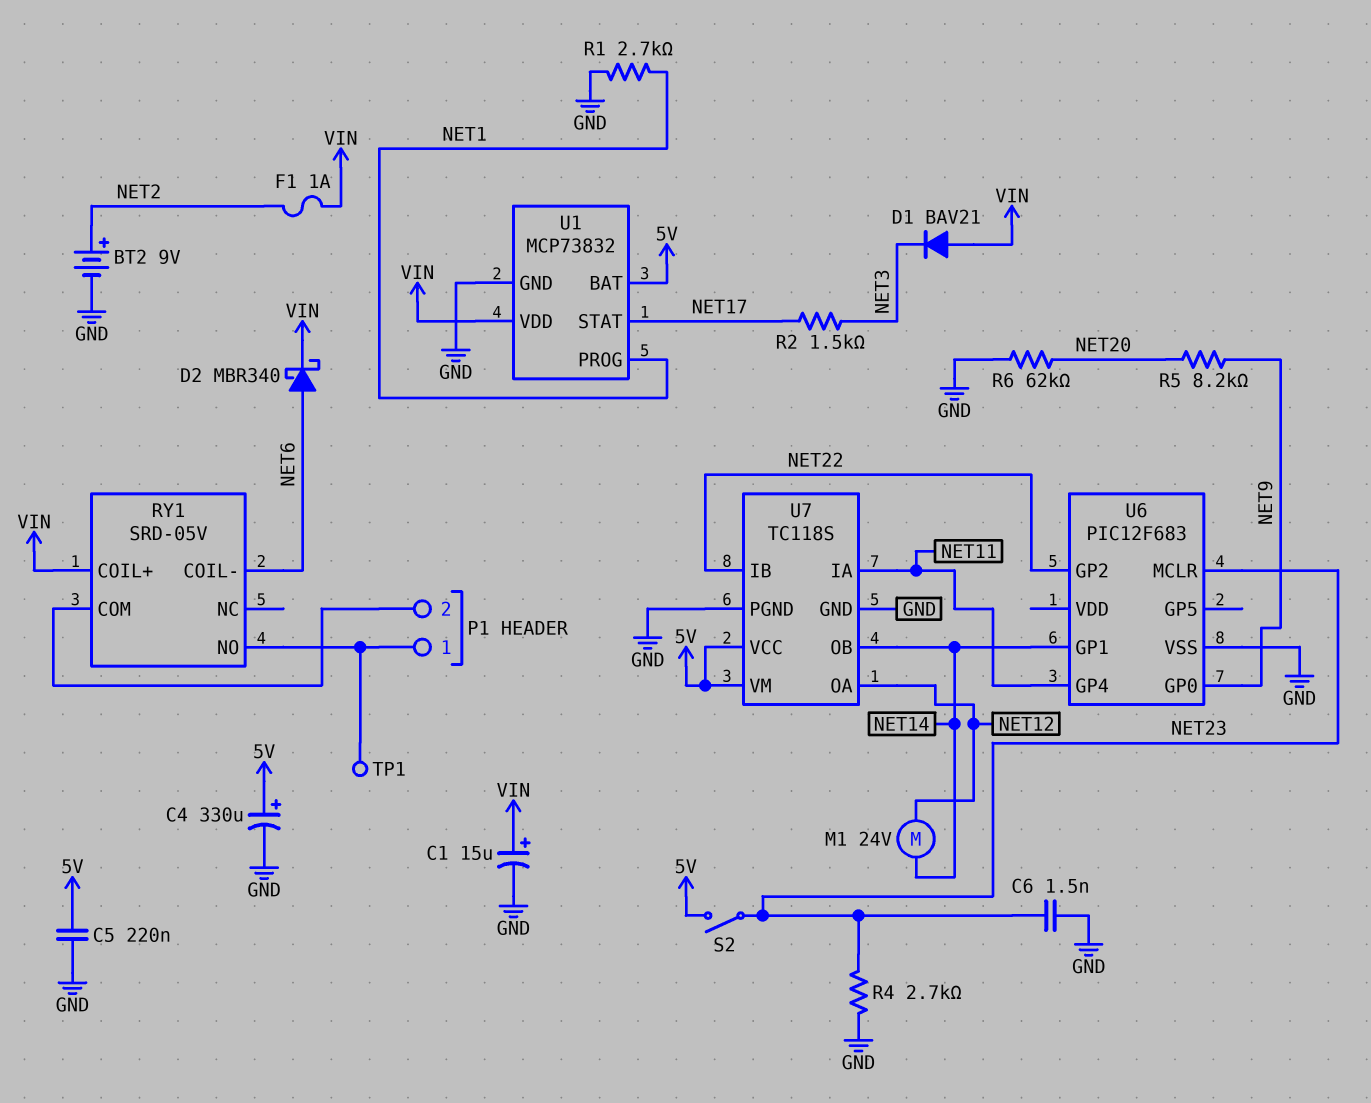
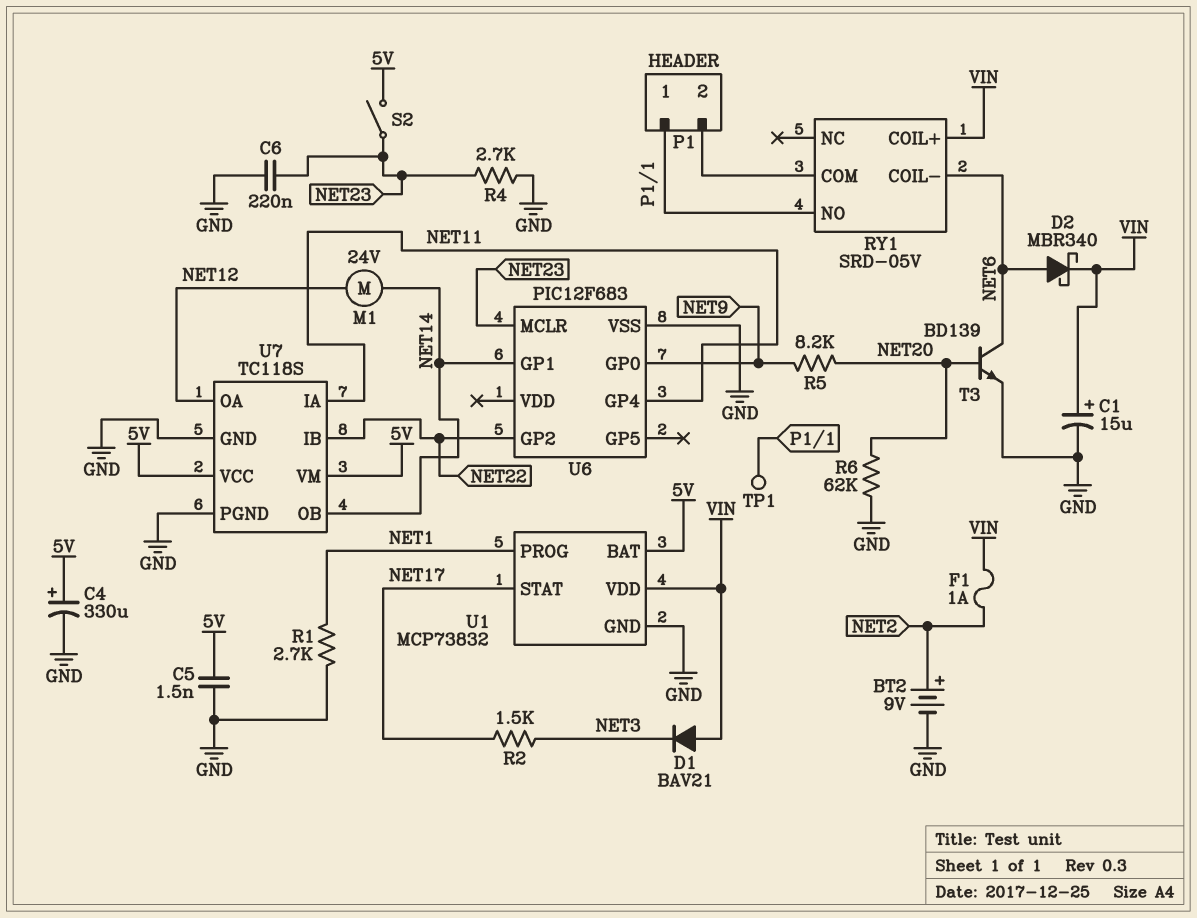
C5: 220nF (5V, GND) -> 1.5nF (5V, GND)
C6: 1.5nF (GND, NET23) -> 220nF (GND, NET23)
T3: none -> NPN BD139 (B NET20, C NET6, E GND)

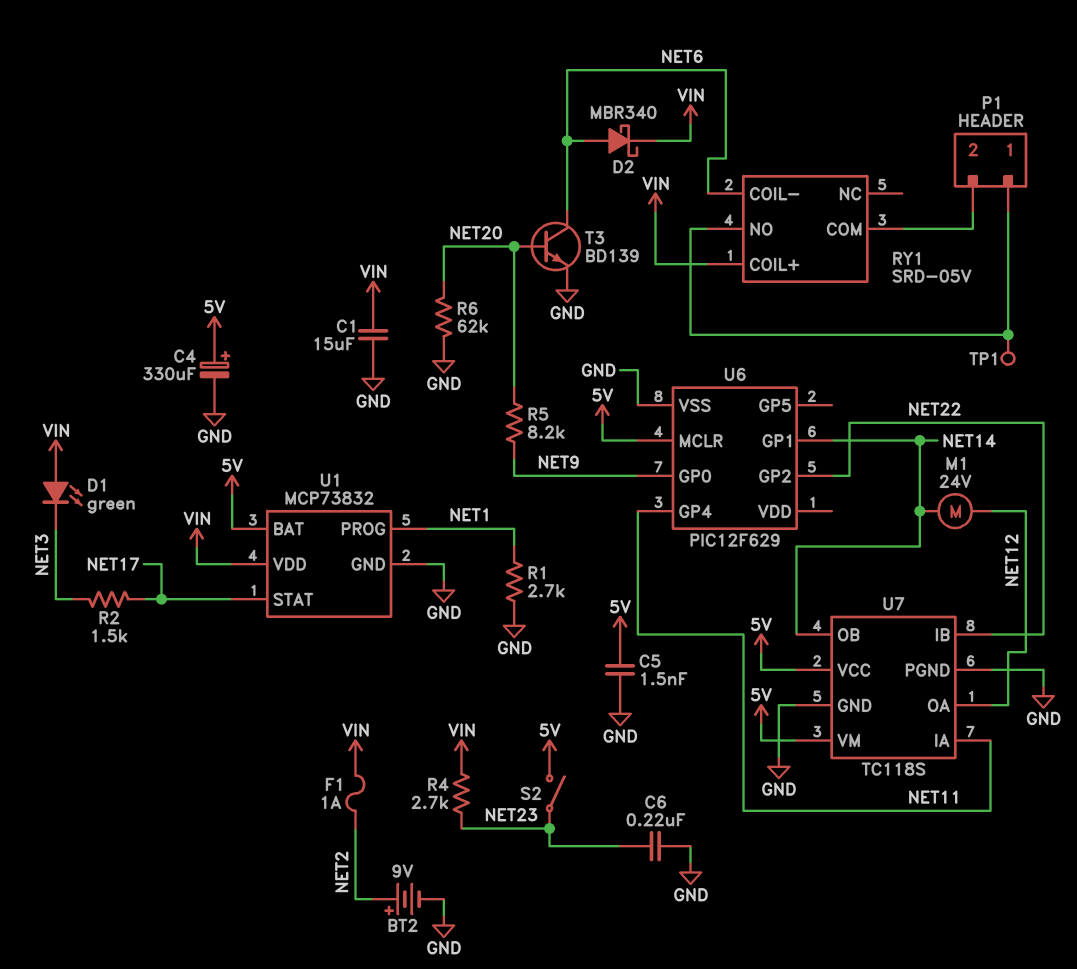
C1: 15uF (plus VIN, minus GND) -> 15uF (GND, VIN)
D1: diode BAV21 (A VIN, K NET3) -> LED green (A VIN, K NET3)
R4: 2.7k (GND, NET23) -> 2.7k (NET23, VIN)
U6: PIC12F683 -> PIC12F629
U6 pin MCLR: NET23 -> 5V

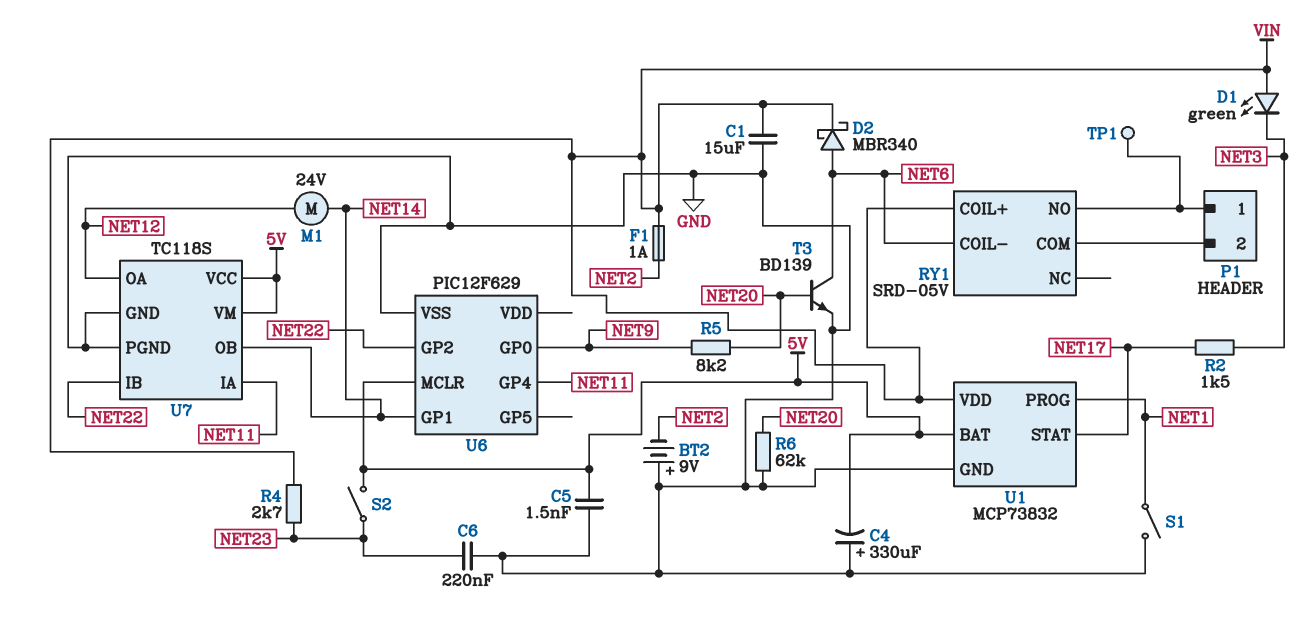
BT2: 9V (plus NET2, minus GND) -> 9V (plus GND, minus NET2)
C4: 330uF (plus 5V, minus GND) -> 330uF (plus GND, minus 5V)
R1: 2.7k (GND, NET1) -> none
S1: none -> switch (GND, NET1)

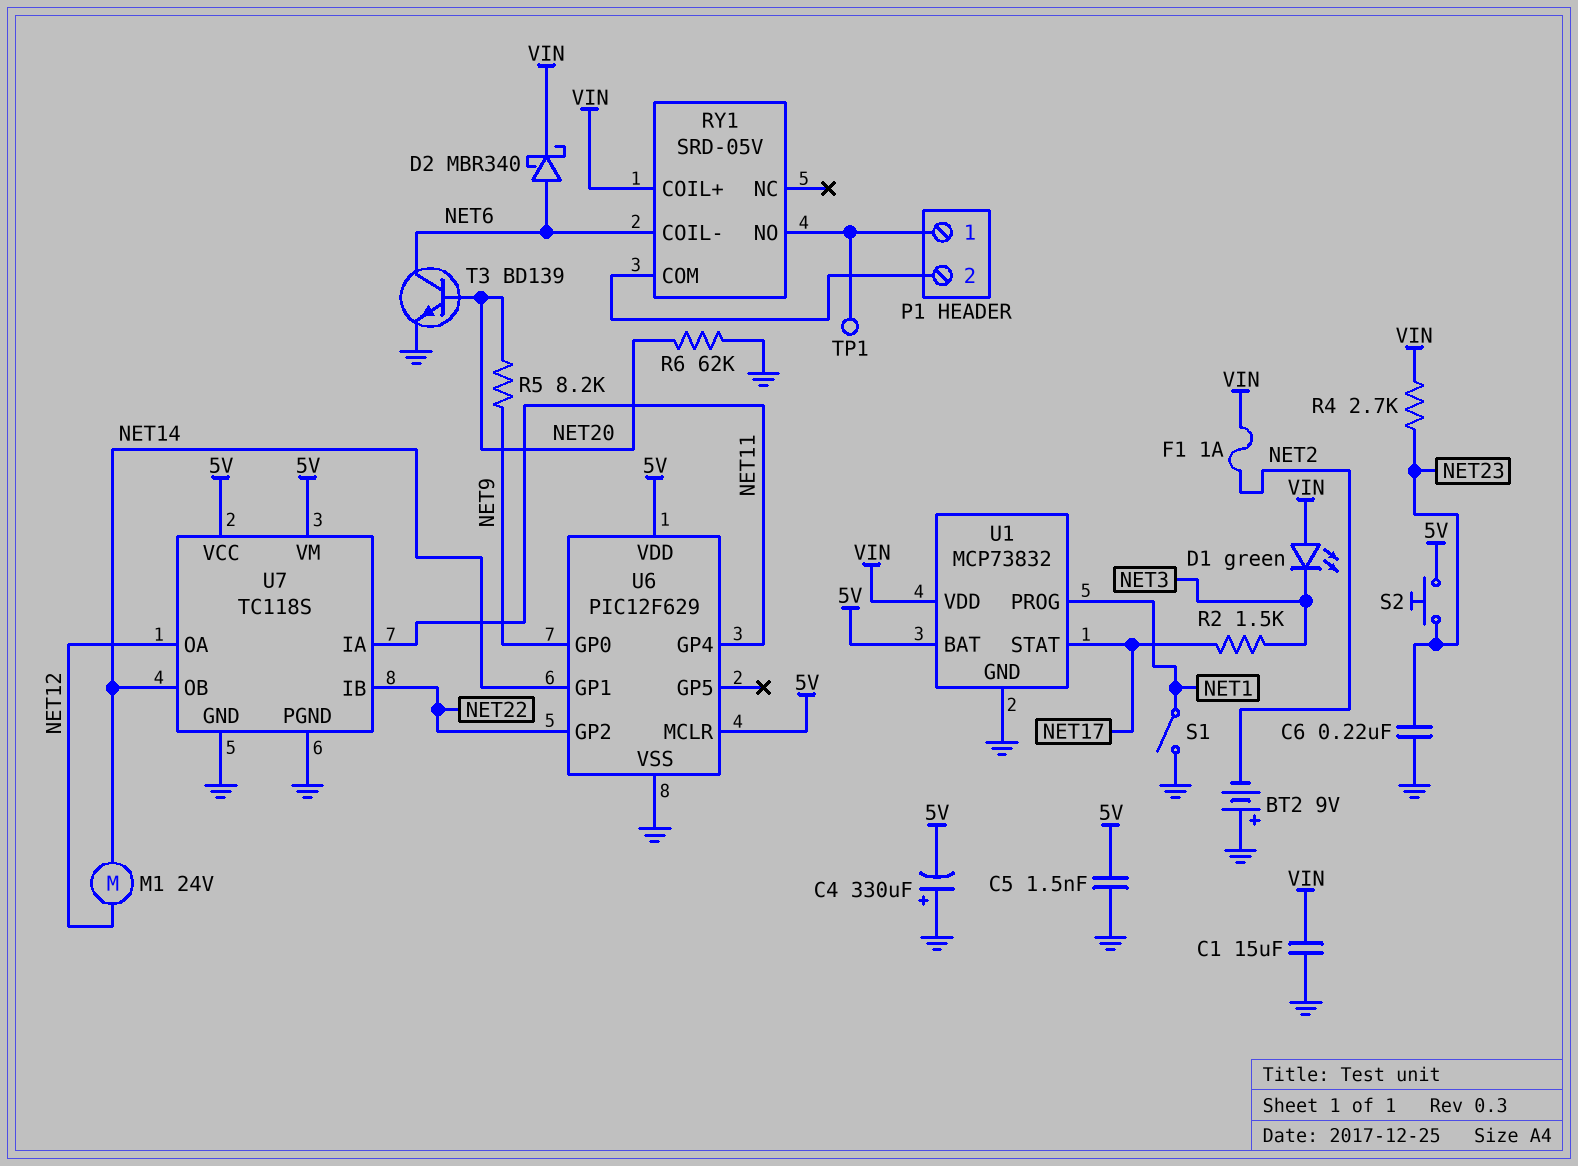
S2: switch (5V, NET23) -> button (5V, NET23)
U6 pin VDD: none -> 5V

